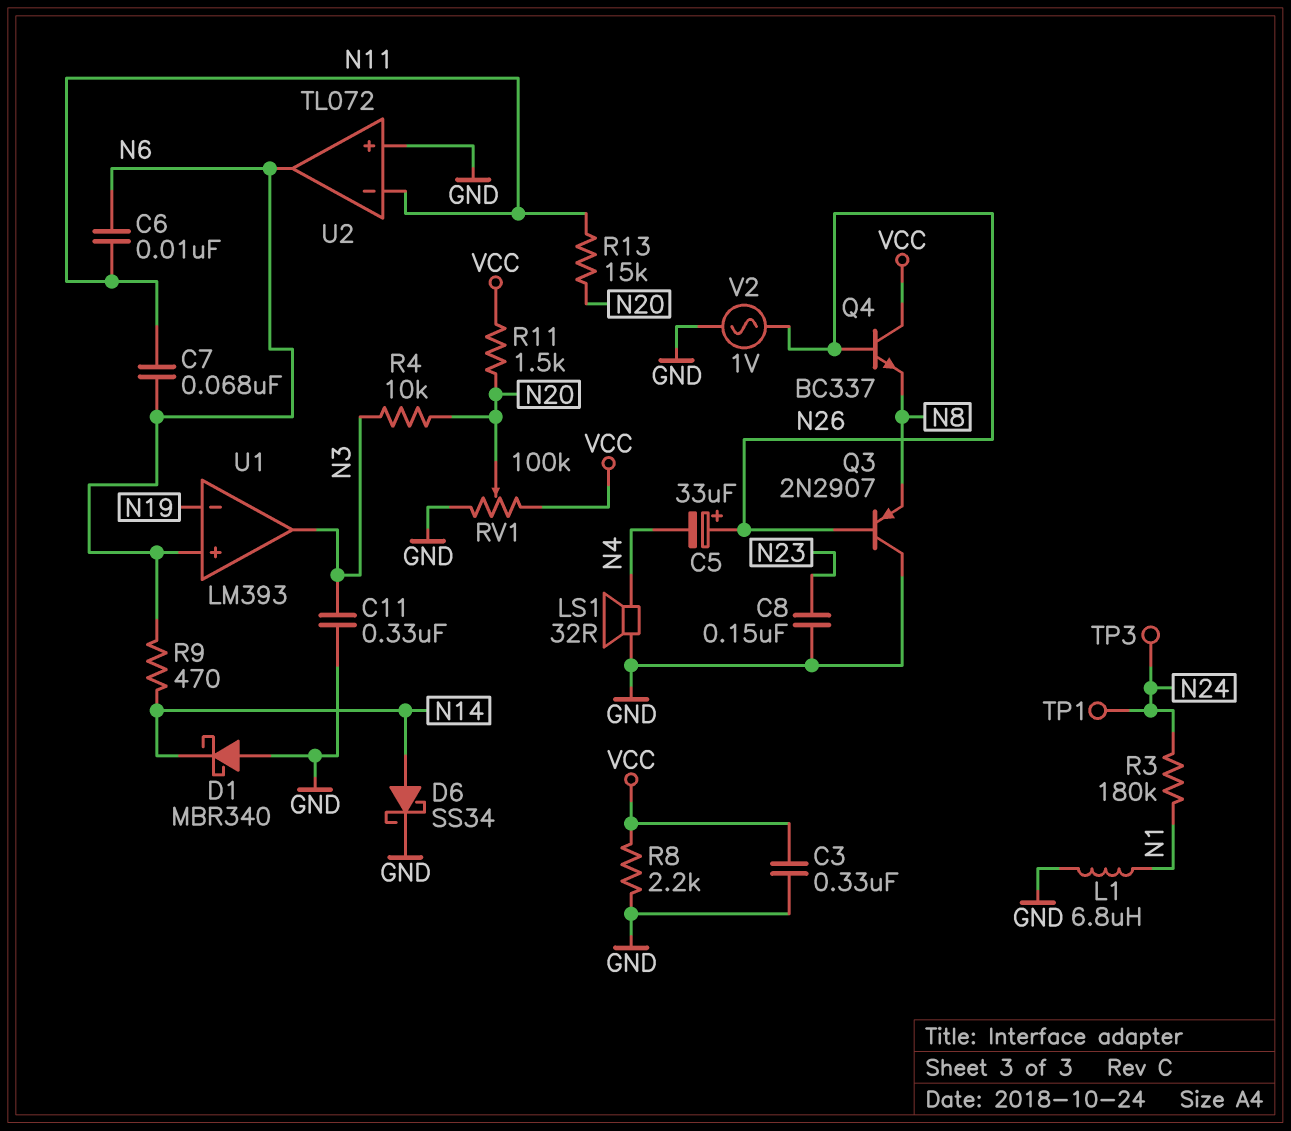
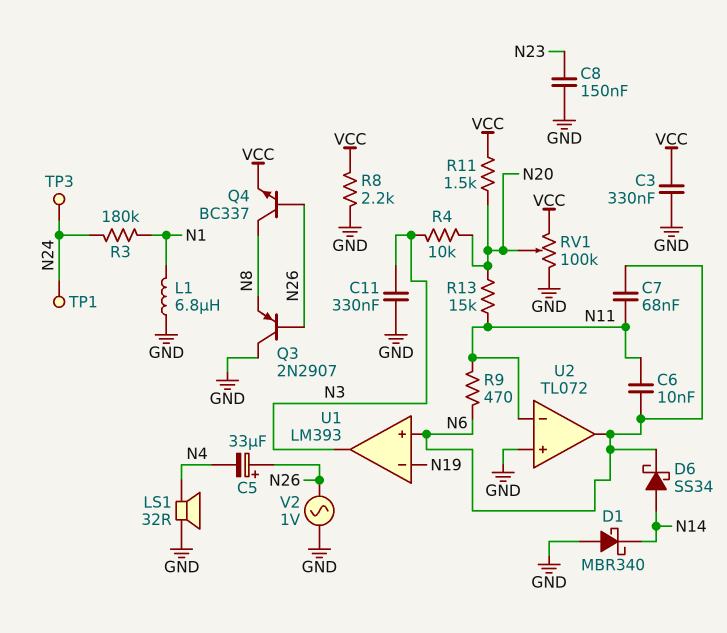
D6: schottky SS34 (A N14, K GND) -> schottky SS34 (A N14, K N6)
Q4: NPN BC337 (B N26, C VCC, E N8) -> NPN BC337 (B N26, C N8, E VCC)
R9: 470 (N6, N14) -> 470 (N6, N11)

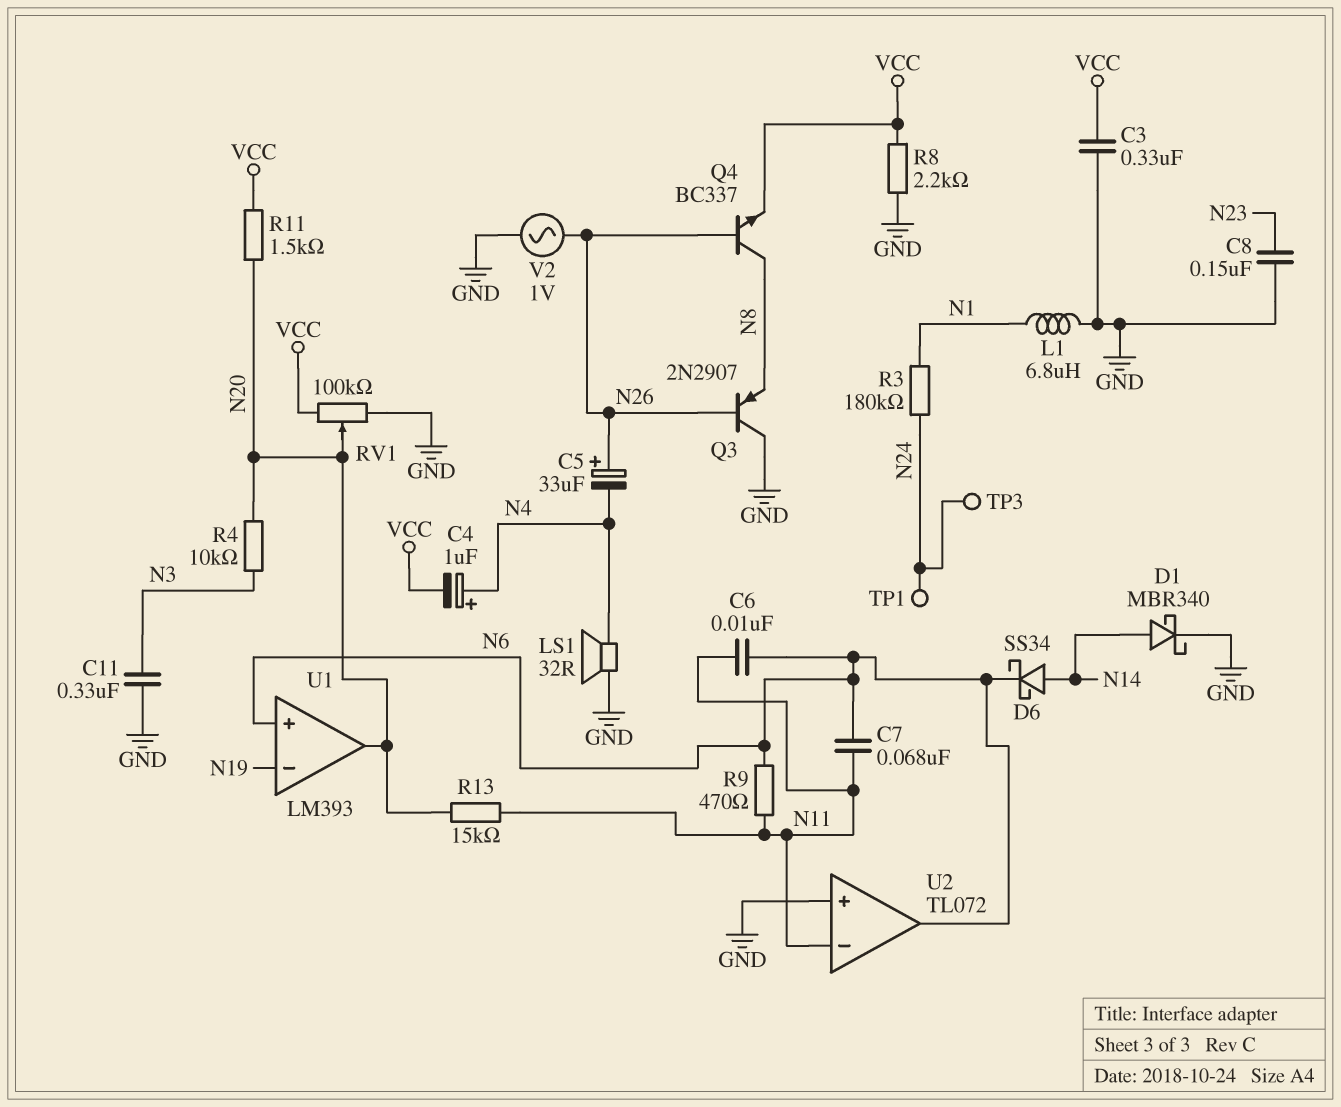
C4: none -> 1uF (plus N4, minus VCC)
D1: schottky MBR340 (A GND, K N14) -> schottky MBR340 (A N14, K GND)
U1 pin out: N3 -> N20

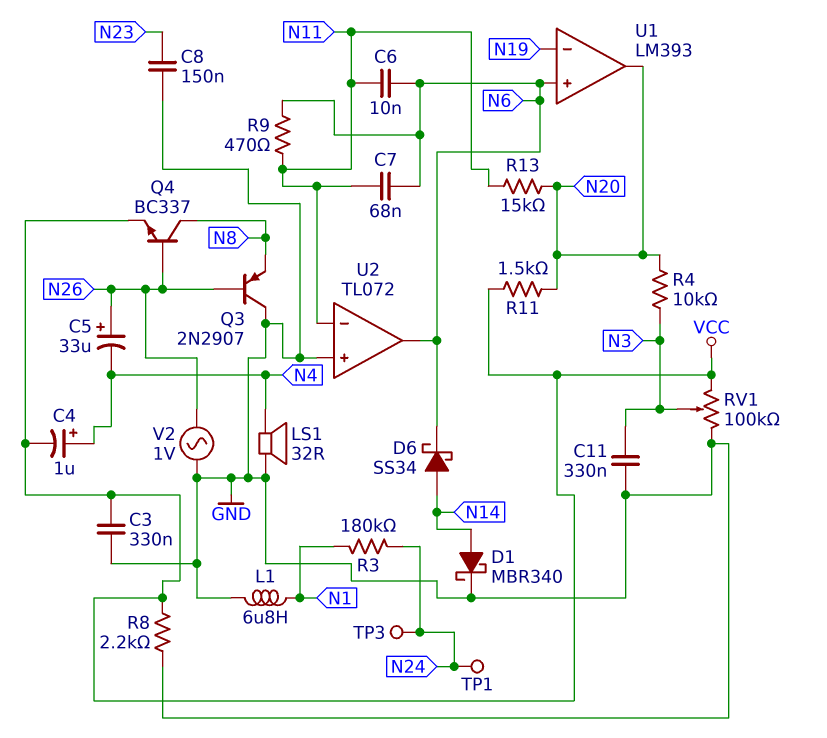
RV1: 100k (GND, VCC, wiper N20) -> 100k (GND, VCC, wiper N3)

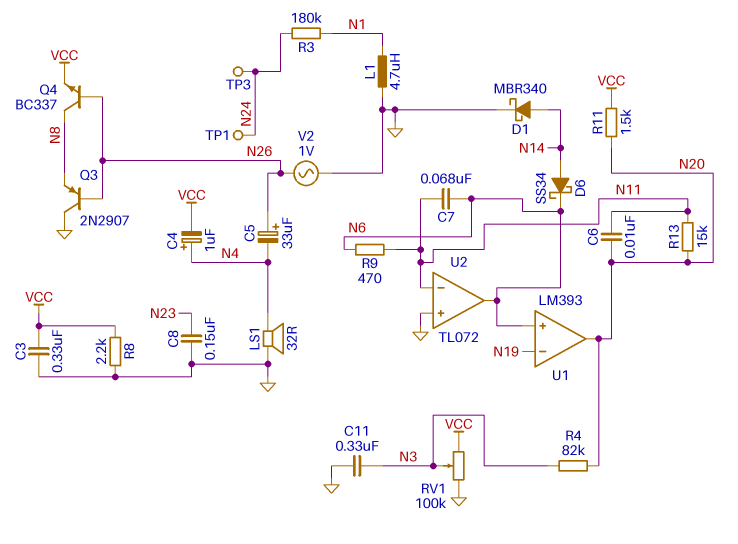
C6: 10nF (N6, N11) -> 10nF (N11, N20)
L1: 6.8uH (GND, N1) -> 4.7uH (GND, N1)
R4: 10k (N3, N20) -> 82k (N3, N20)

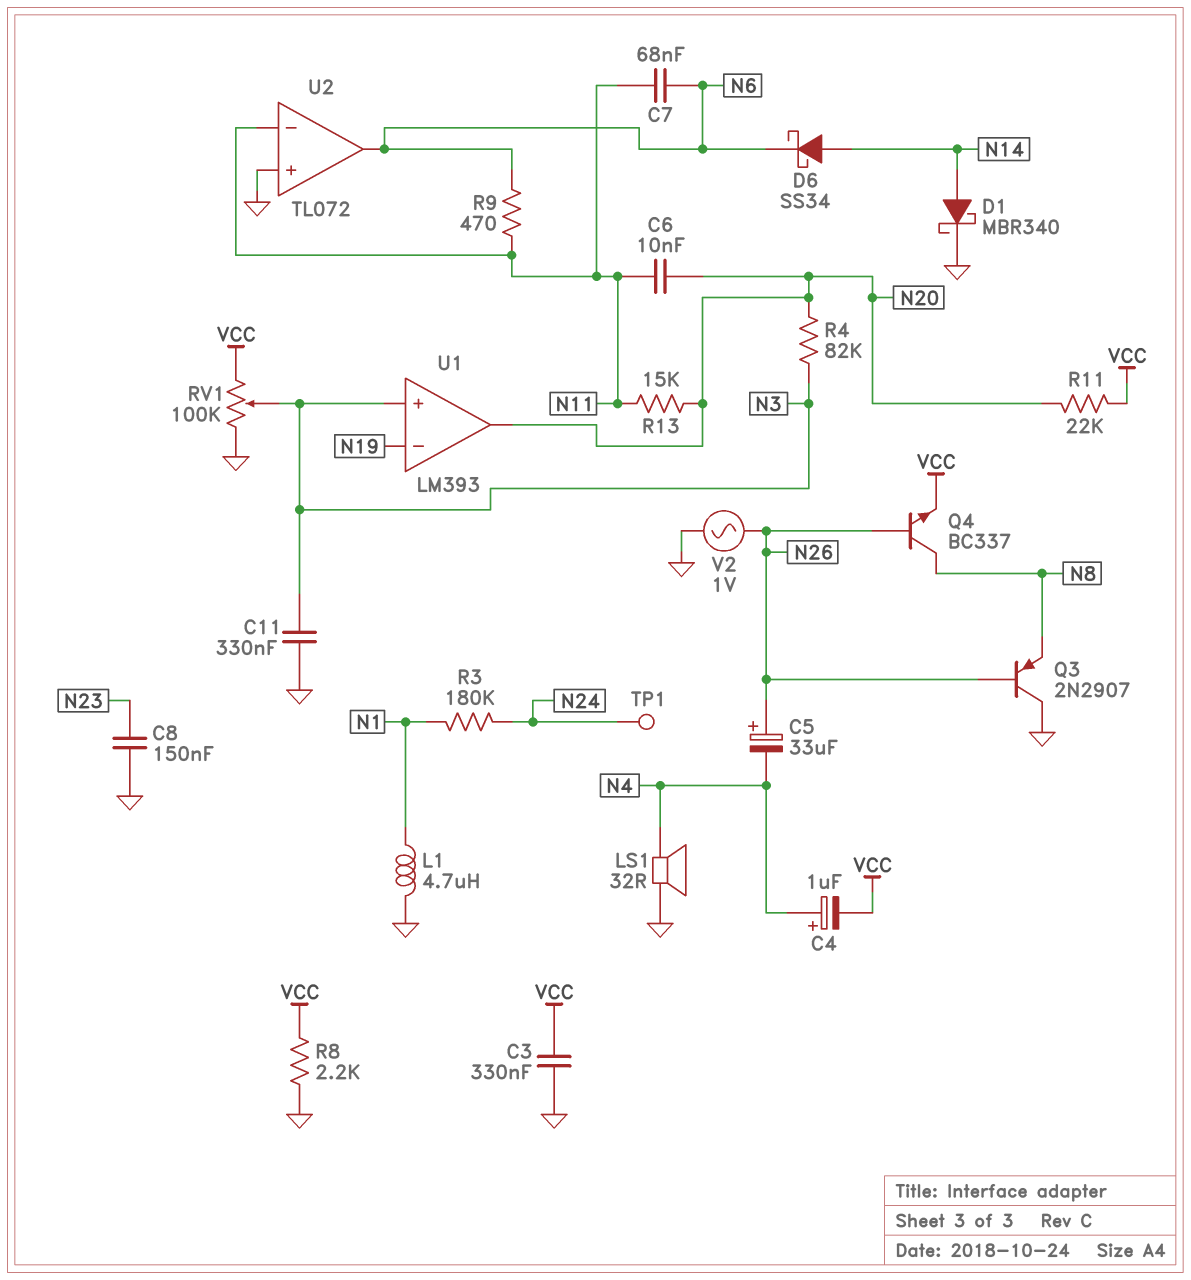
R11: 1.5k (N20, VCC) -> 22k (N20, VCC)
TP3: test point (N24) -> none
U1 pin in+: N6 -> N3

